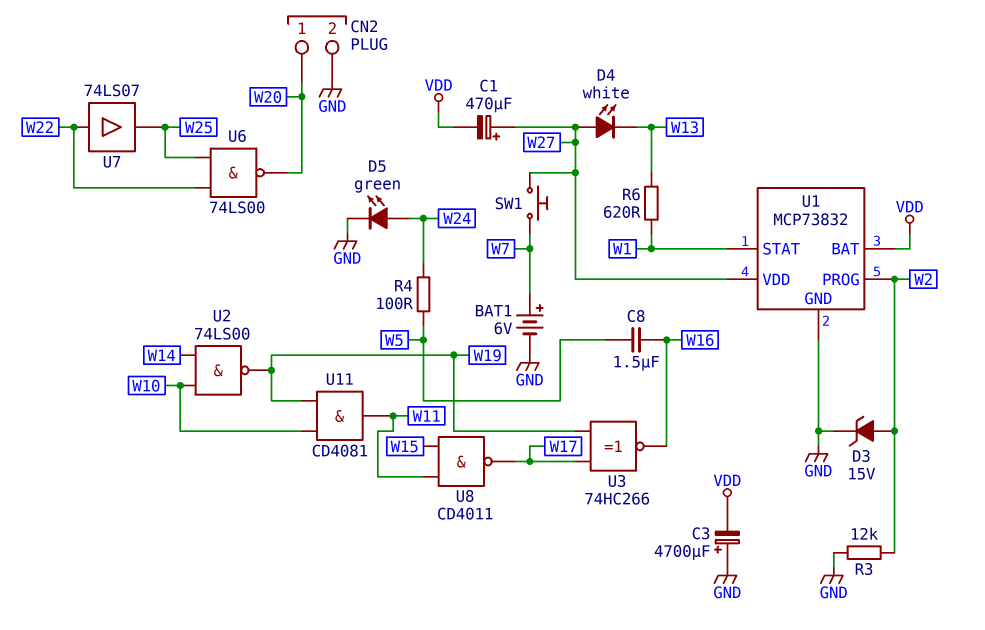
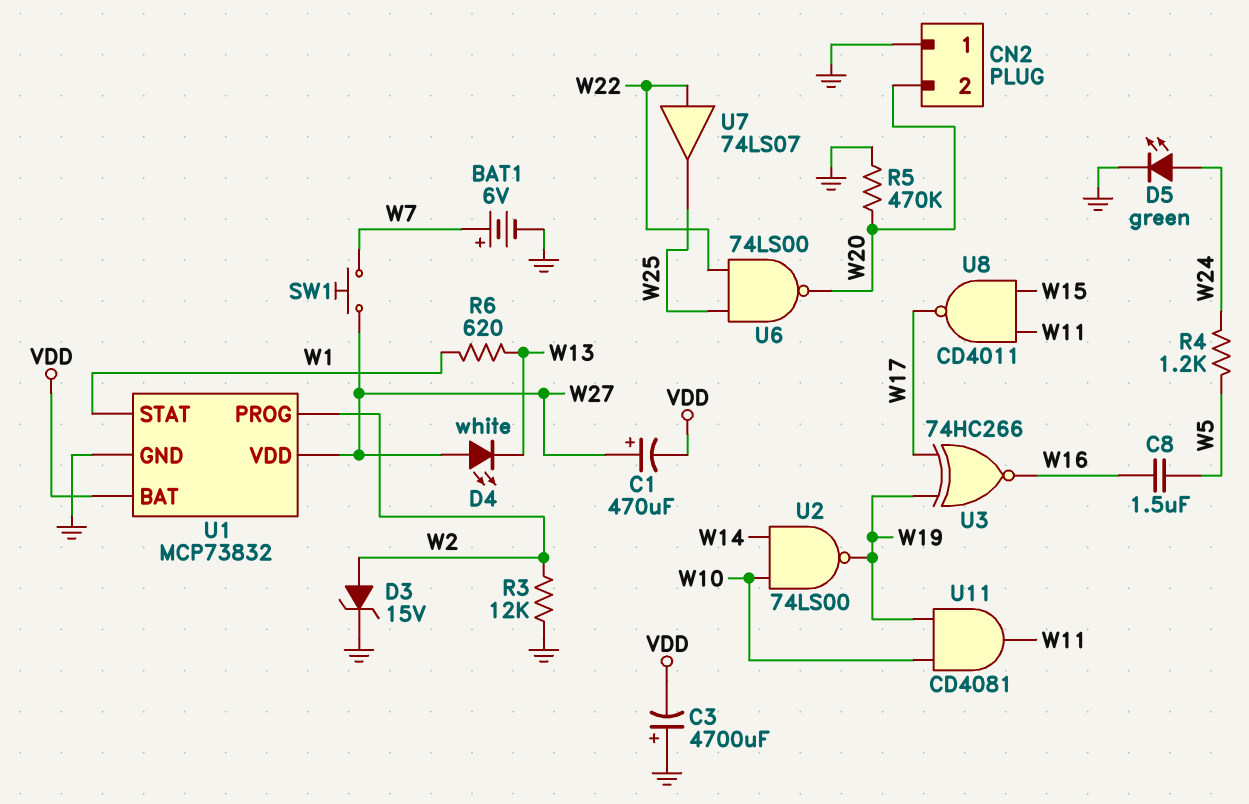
CN2 pin 1: W20 -> GND
CN2 pin 2: GND -> W20
R4: 100 (W5, W24) -> 1.2k (W5, W24)
R5: none -> 470k (GND, W20)

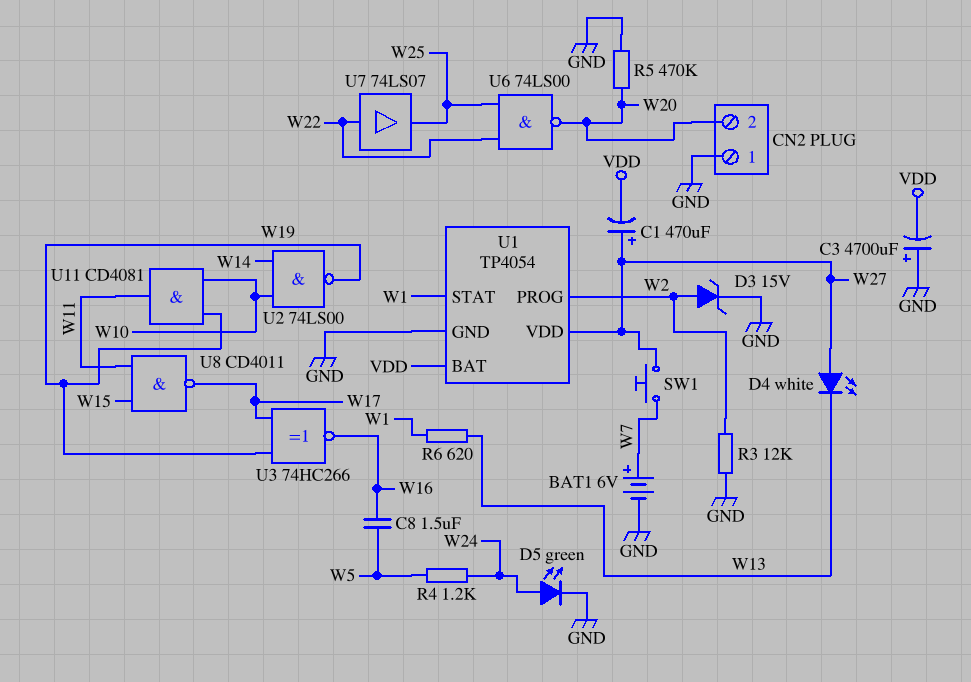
U1: MCP73832 -> TP4054

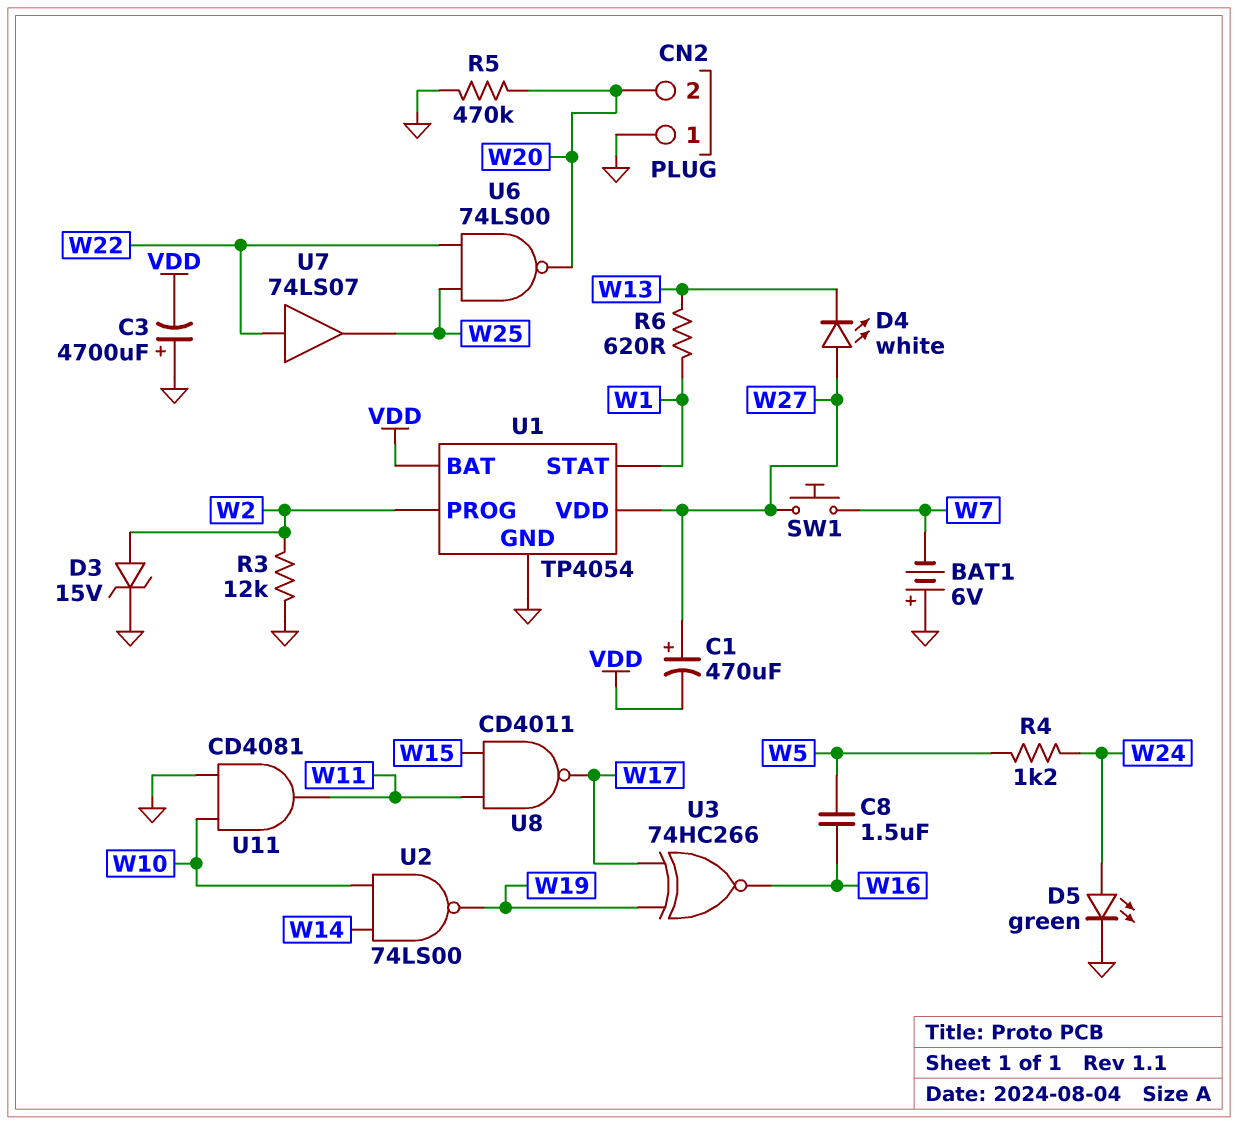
BAT1: 6V (plus W7, minus GND) -> 6V (plus GND, minus W7)
U11: AND CD4081 (in W10, in W19, out W11) -> AND CD4081 (in GND, in W10, out W11)

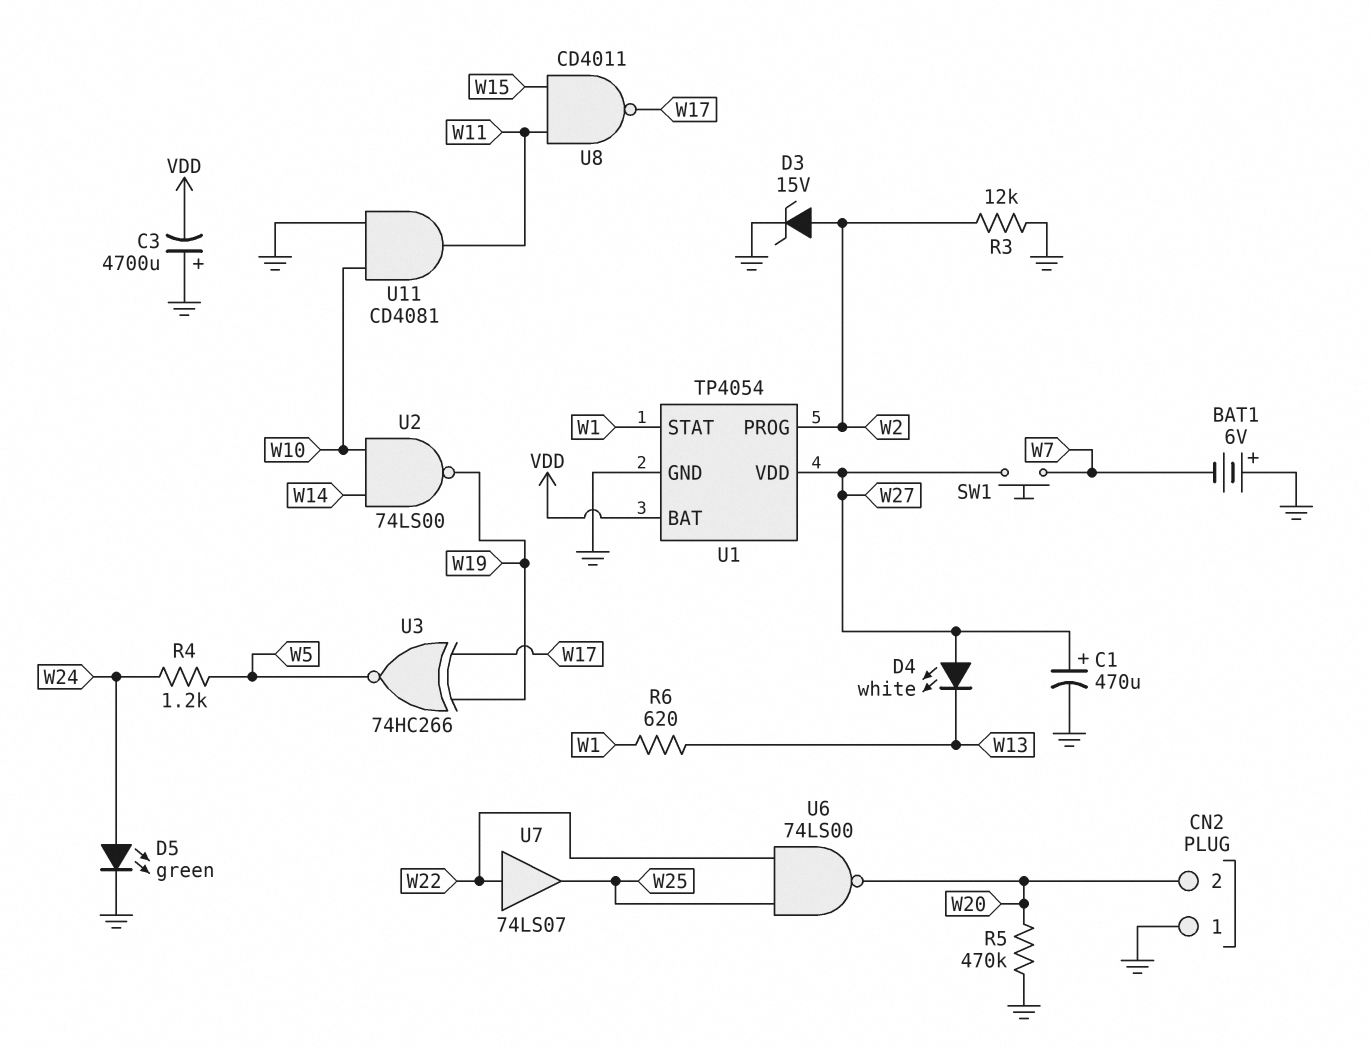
C1: 470uF (plus W27, minus VDD) -> 470uF (plus W27, minus GND)
C8: 1.5uF (W5, W16) -> none
U3: XNOR 74HC266 (in W17, in W19, out W16) -> XNOR 74HC266 (in W17, in W19, out W5)

